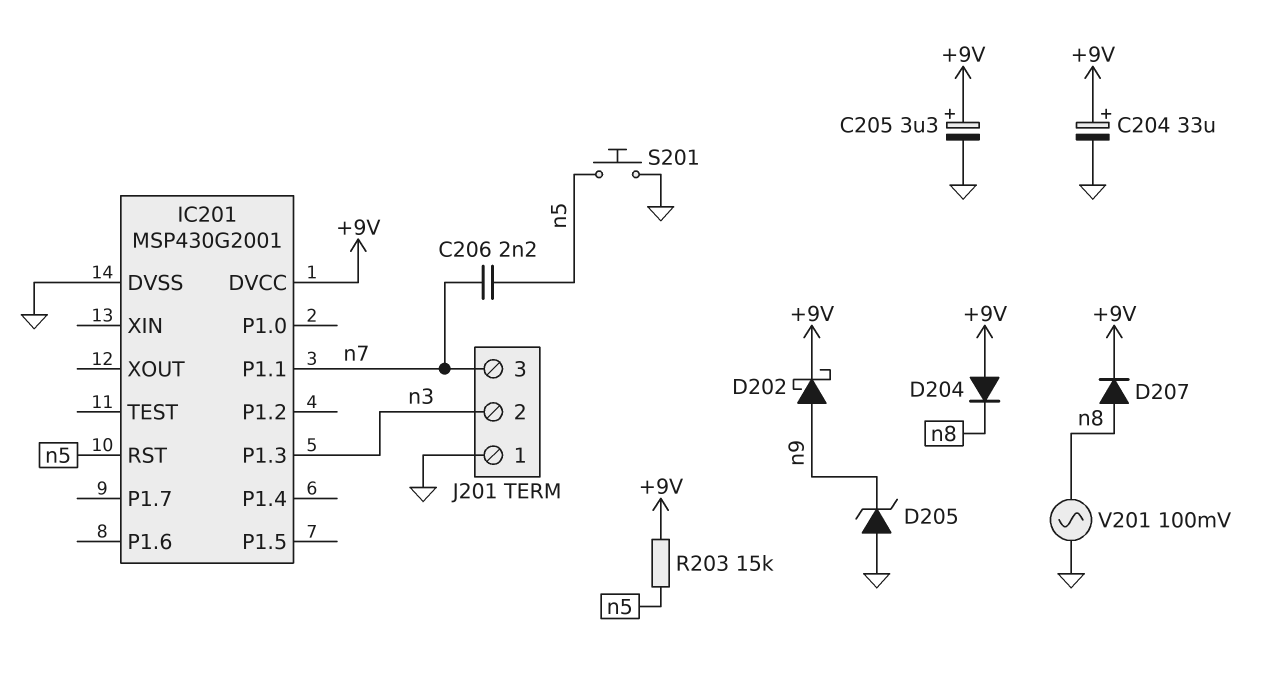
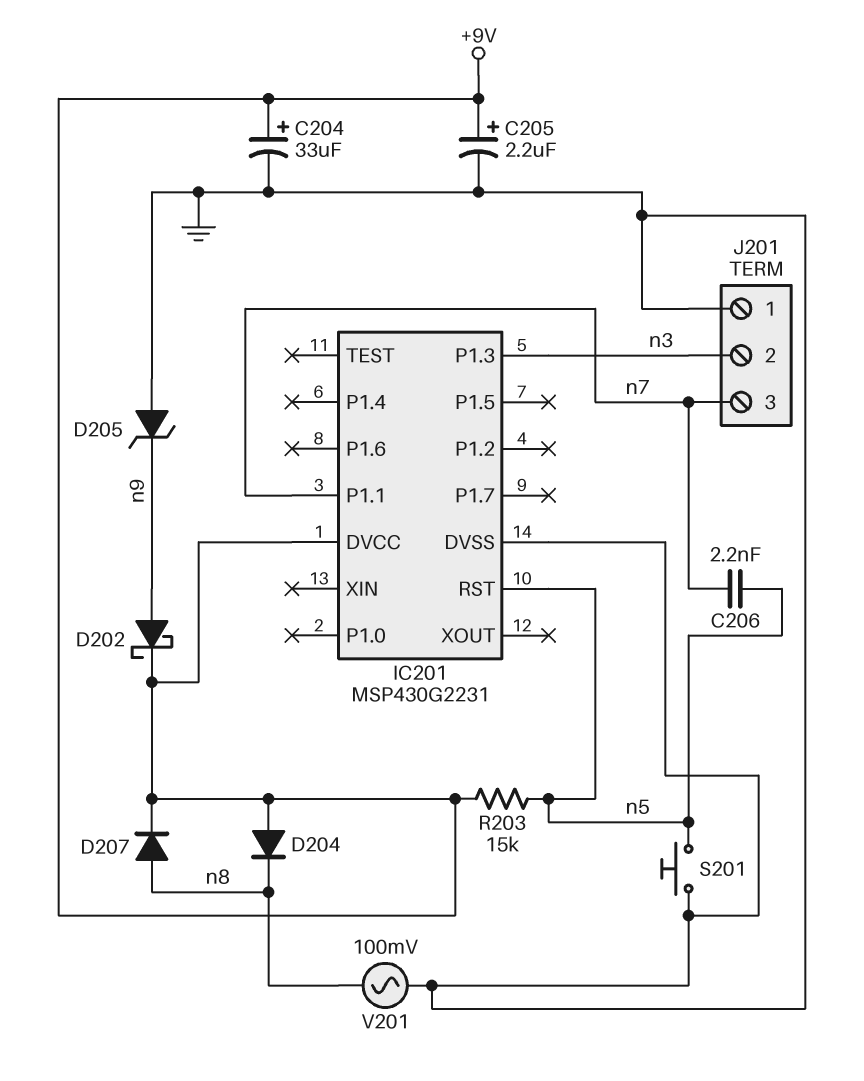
C205: 3.3uF (plus +9V, minus GND) -> 2.2uF (plus +9V, minus GND)
IC201: MSP430G2001 -> MSP430G2231

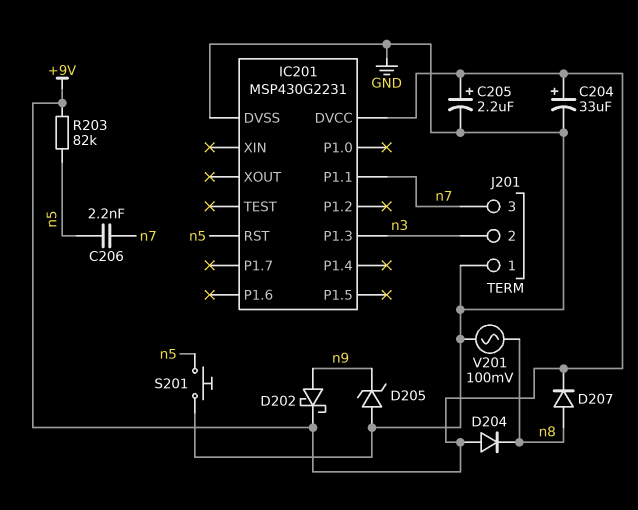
R203: 15k (+9V, n5) -> 82k (+9V, n5)

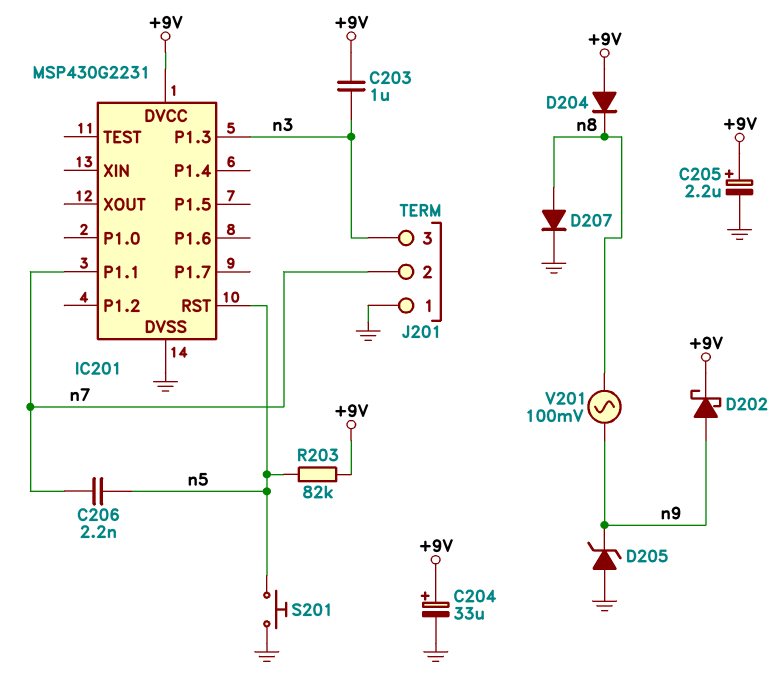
C203: none -> 1uF (+9V, n3)
D207: diode (A n8, K +9V) -> diode (A n8, K GND)
J201 pin 2: n3 -> n7
J201 pin 3: n7 -> n3
V201: AC 100mV (GND, n8) -> AC 100mV (n8, n9)

